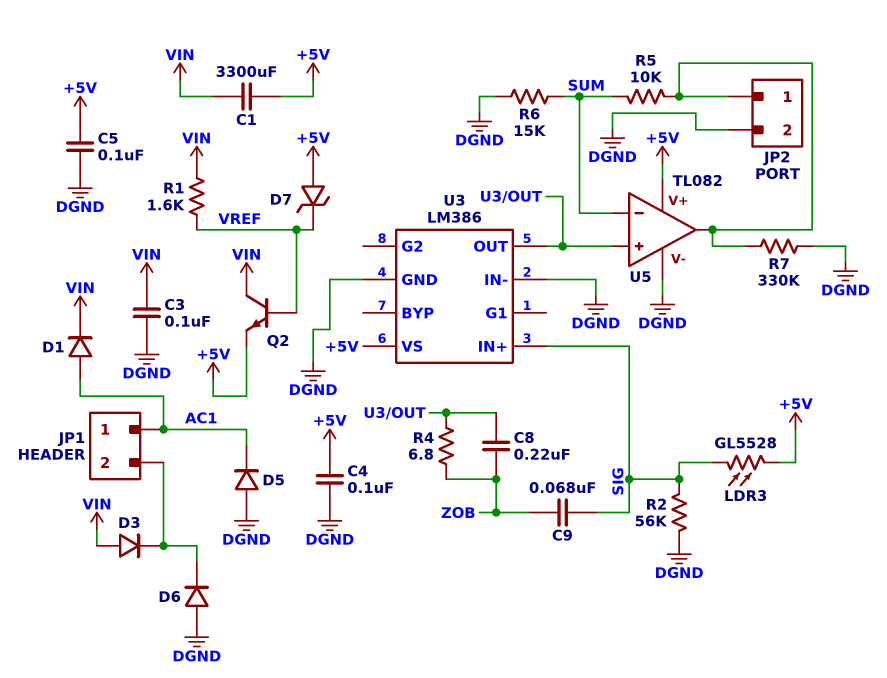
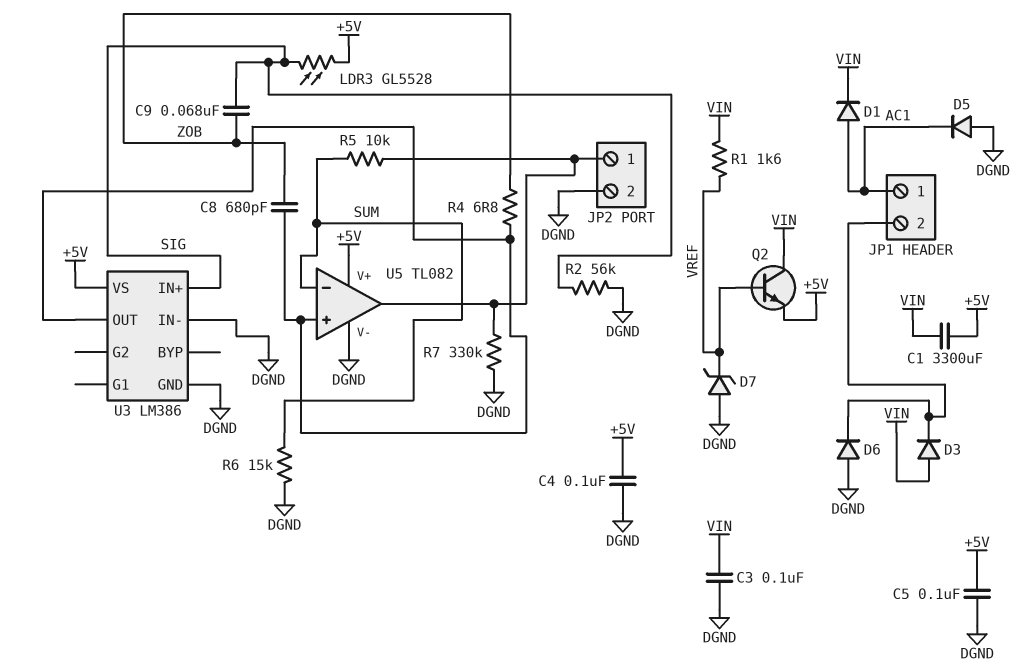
C8: 220nF (U3/OUT, ZOB) -> 680pF (U3/OUT, ZOB)
D7: zener (A +5V, K VREF) -> zener (A DGND, K VREF)

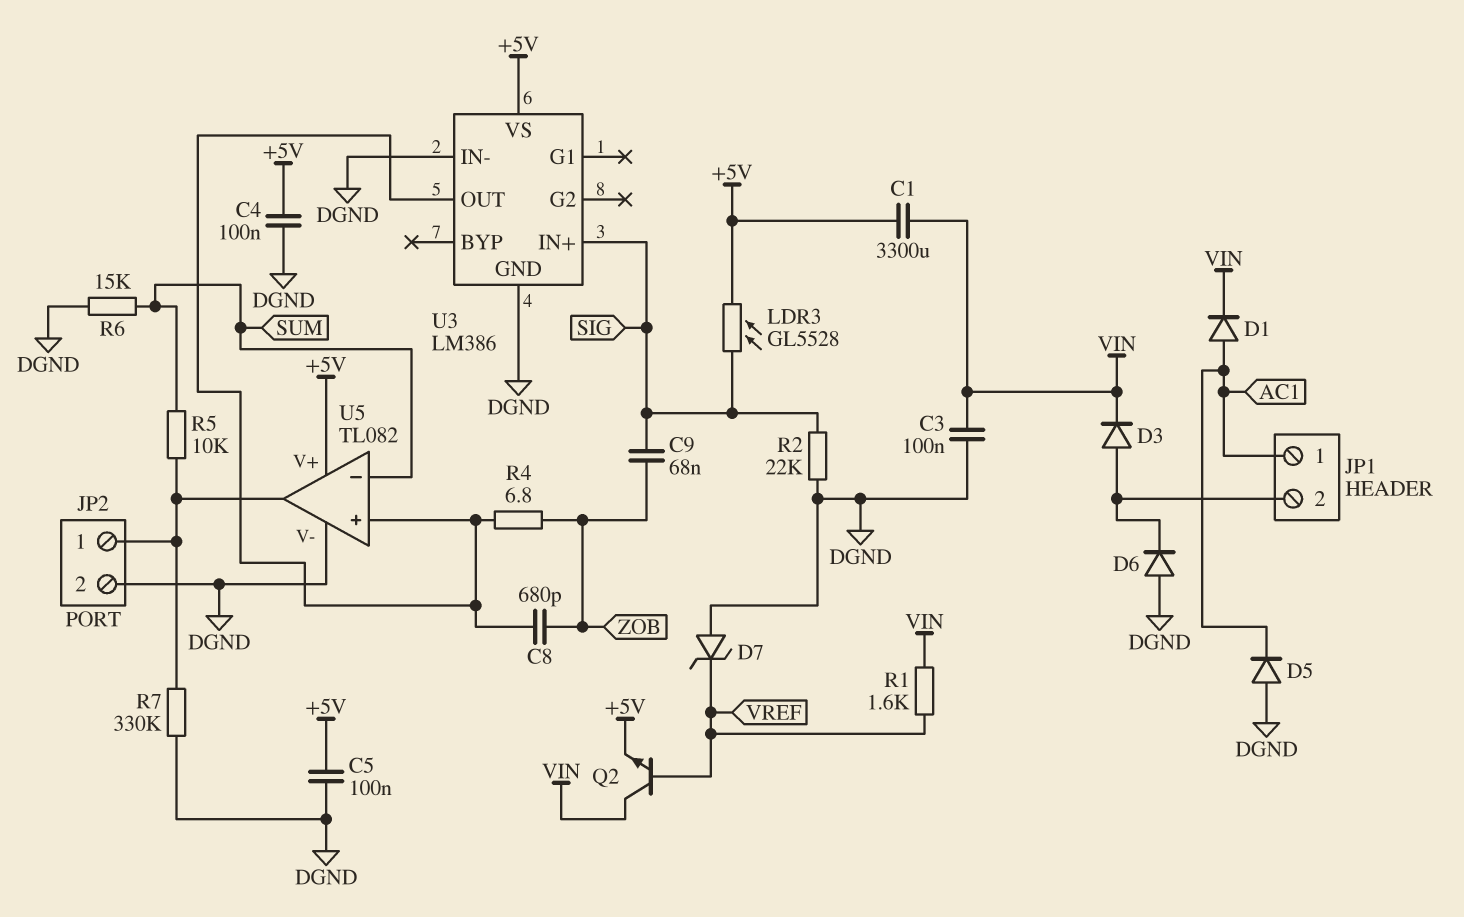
D3: diode (A VIN, K JP1/2) -> diode (A JP1/2, K VIN)
R2: 56k (DGND, SIG) -> 22k (DGND, SIG)

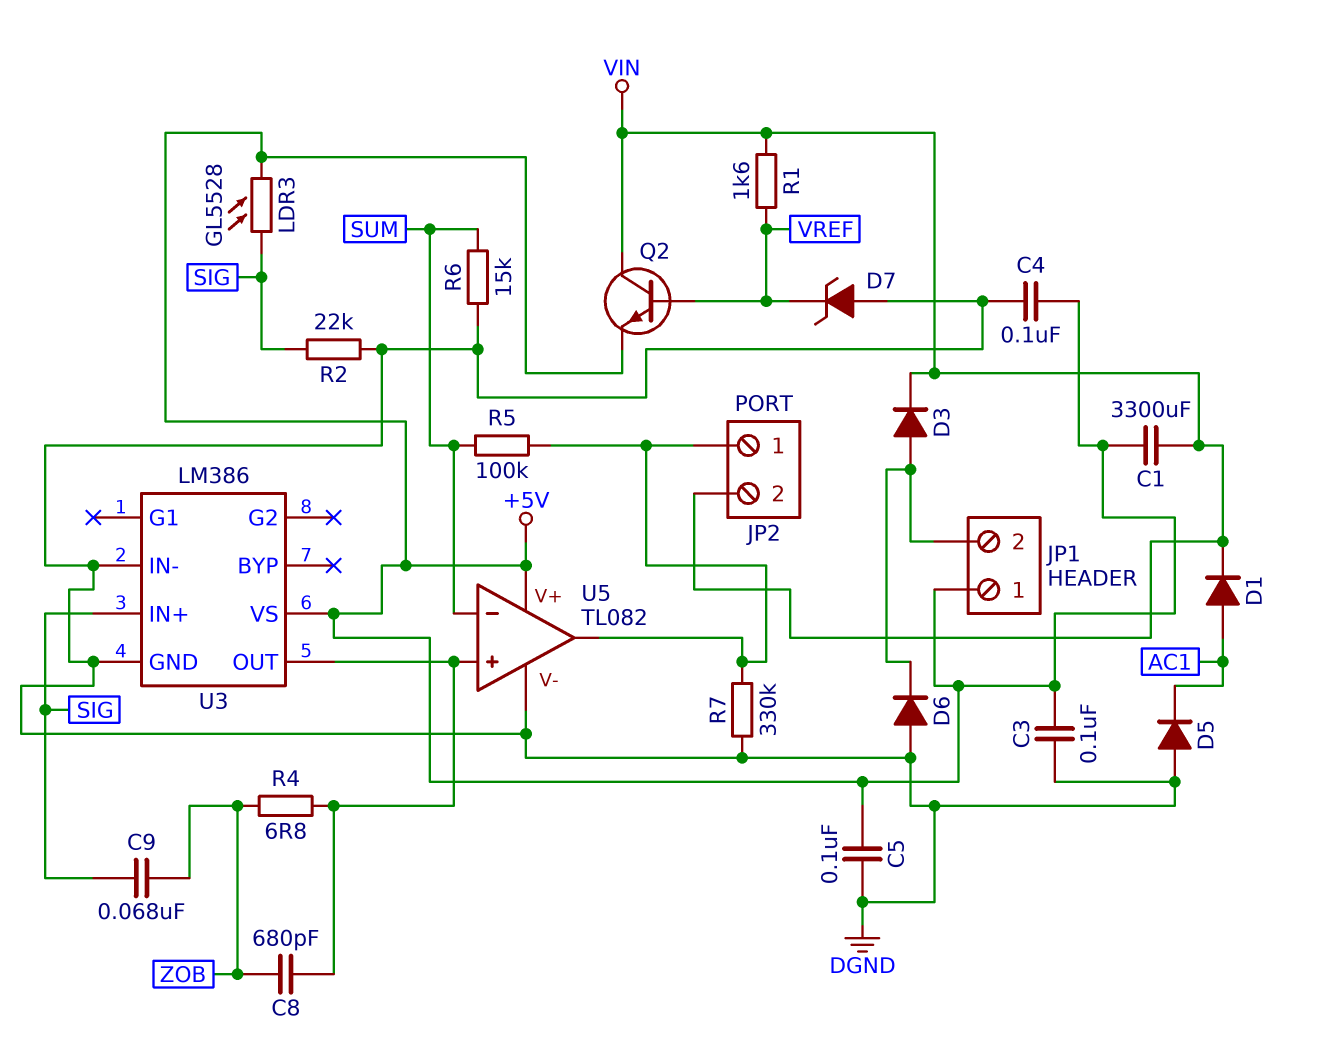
C3: 100nF (DGND, VIN) -> 100nF (+5V, DGND)
JP1 pin 1: AC1 -> +5V
JP2 pin 2: DGND -> VIN
R5: 10k (JP2/1, SUM) -> 100k (JP2/1, SUM)

